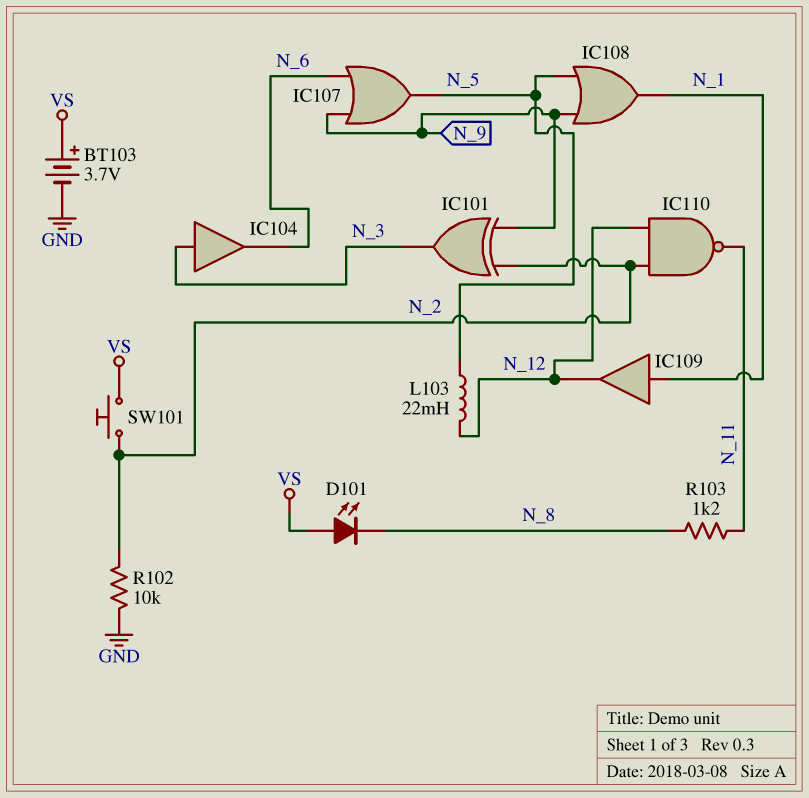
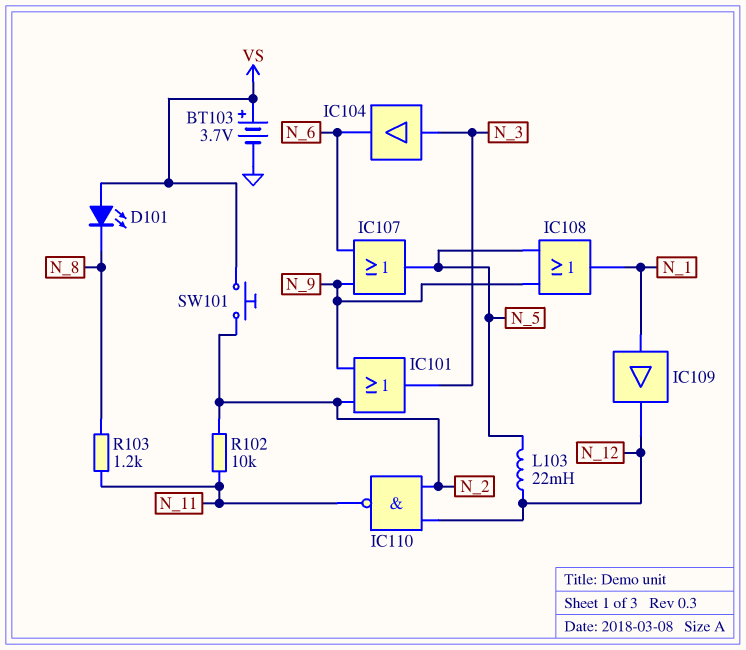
IC101: XOR (in N_2, in N_9, out N_3) -> OR (in N_2, in N_9, out N_3)
R102: 10k (GND, N_2) -> 10k (N_2, N_11)

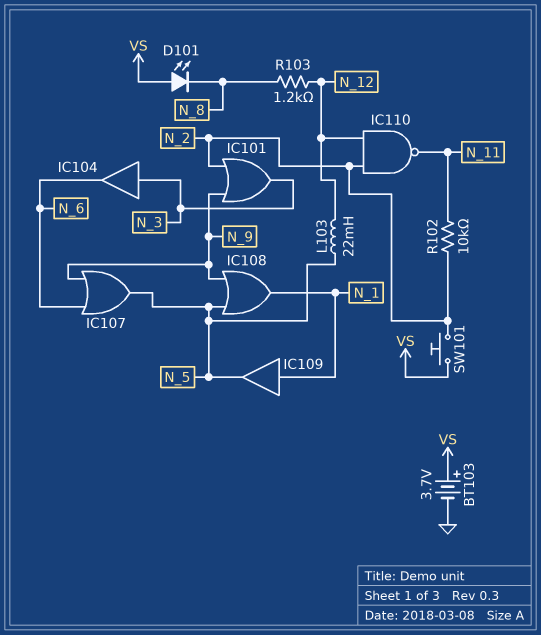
IC109: buffer (in N_1, out N_12) -> buffer (in N_1, out N_5)
R103: 1.2k (N_8, N_11) -> 1.2k (N_8, N_12)

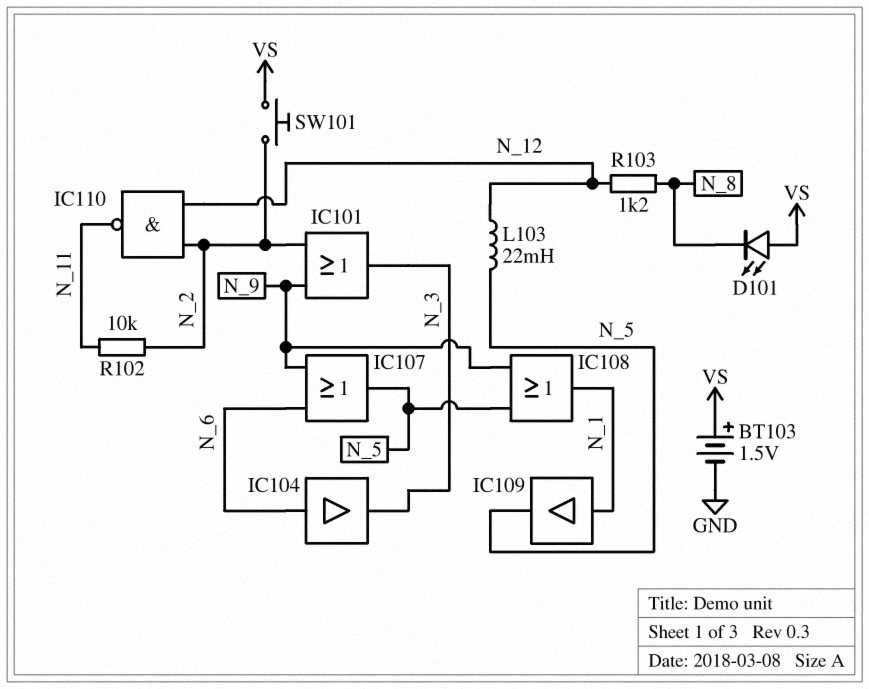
BT103: 3.7V (plus VS, minus GND) -> 1.5V (plus VS, minus GND)
IC104: buffer (in N_3, out N_6) -> buffer (in N_6, out N_3)

